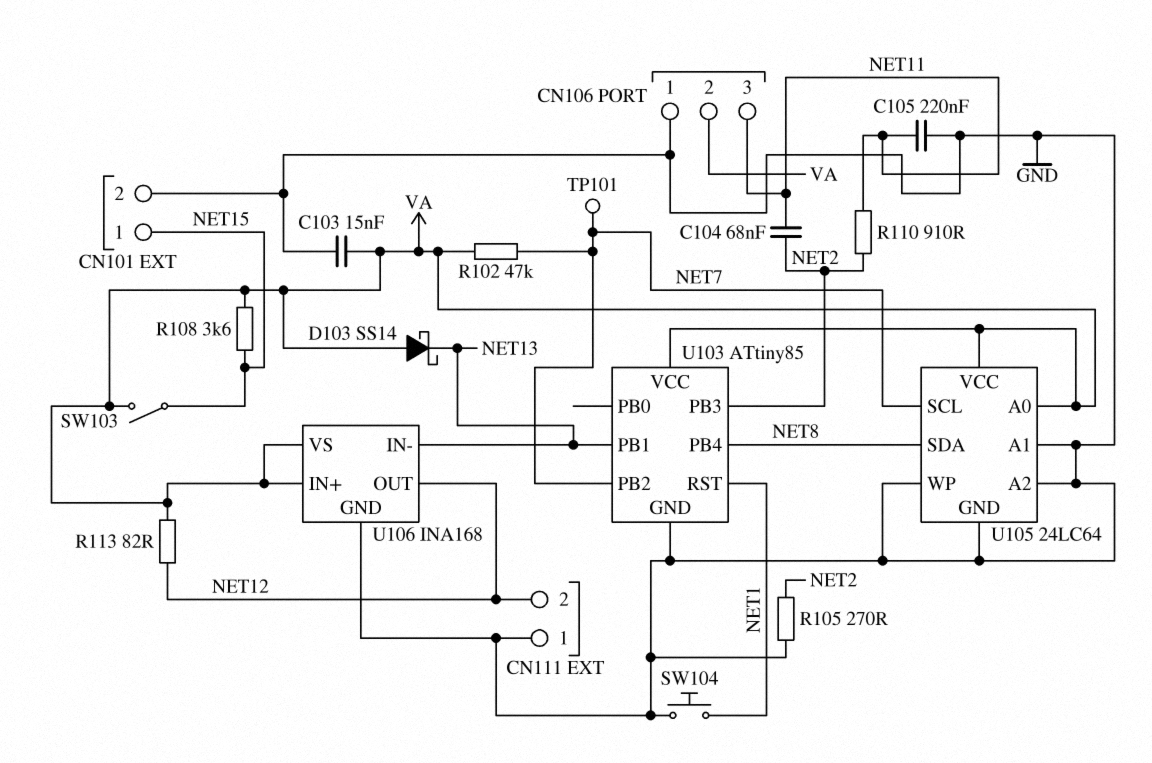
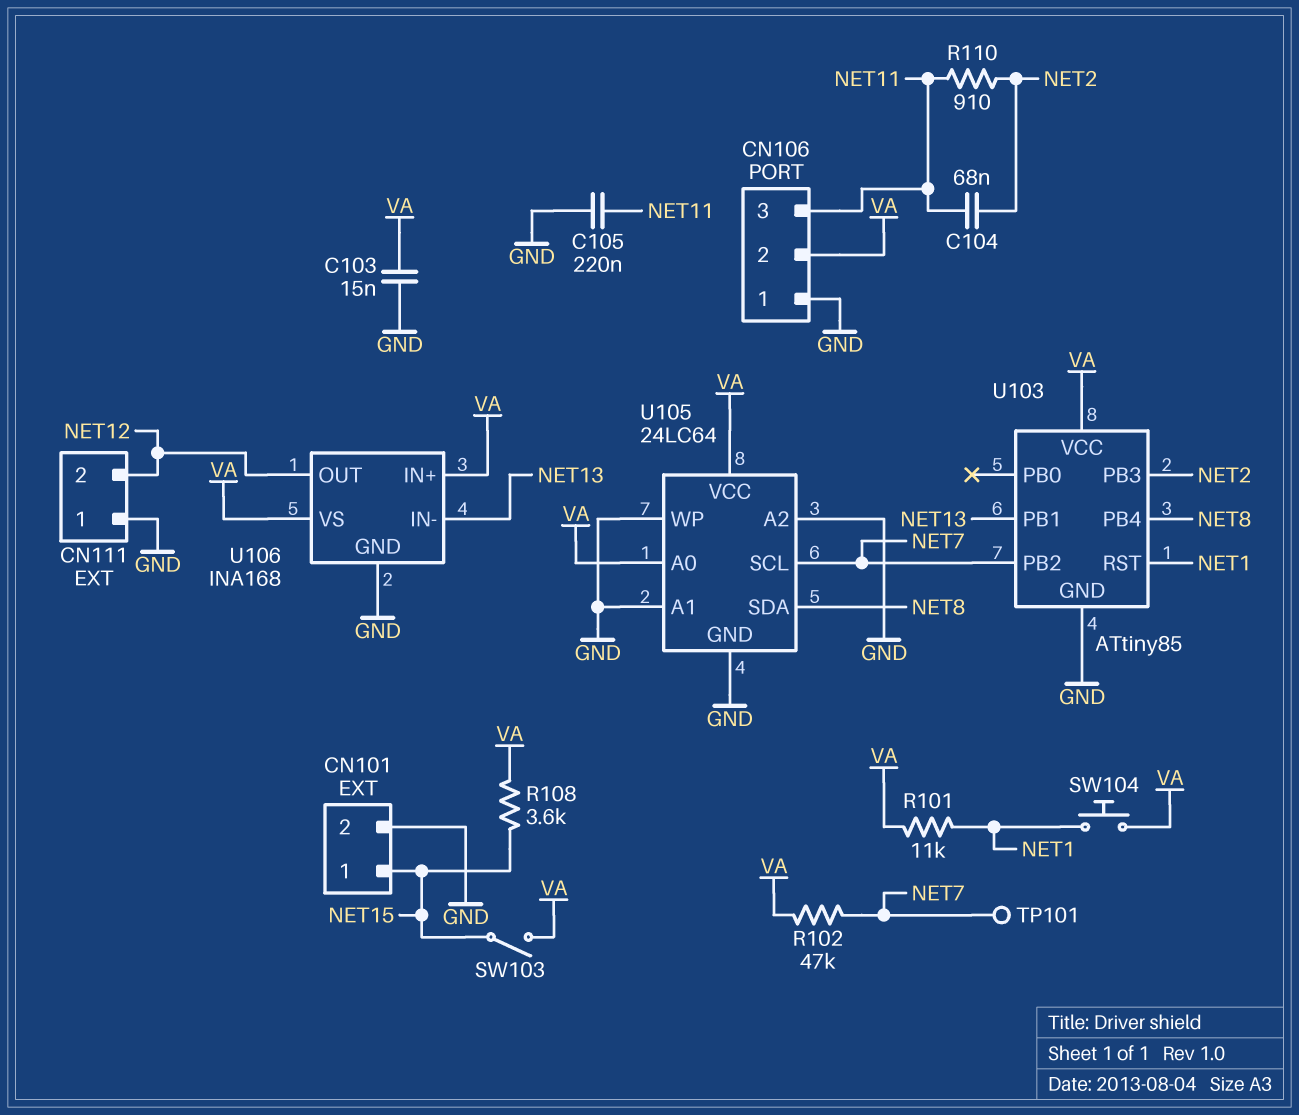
D103: schottky SS14 (A VA, K NET13) -> none
R101: none -> 11k (NET1, VA)
R105: 270 (GND, NET2) -> none
R113: 82 (NET12, VA) -> none
SW104: button (GND, NET1) -> button (NET1, VA)

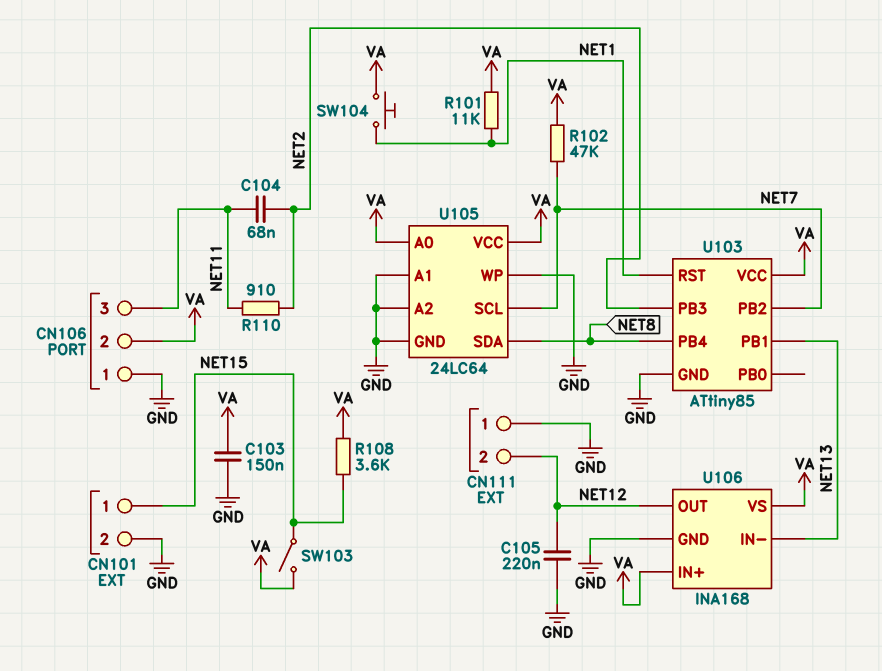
C103: 15nF (GND, VA) -> 150nF (GND, VA)
C105: 220nF (GND, NET11) -> 220nF (GND, NET12)
TP101: test point (NET7) -> none

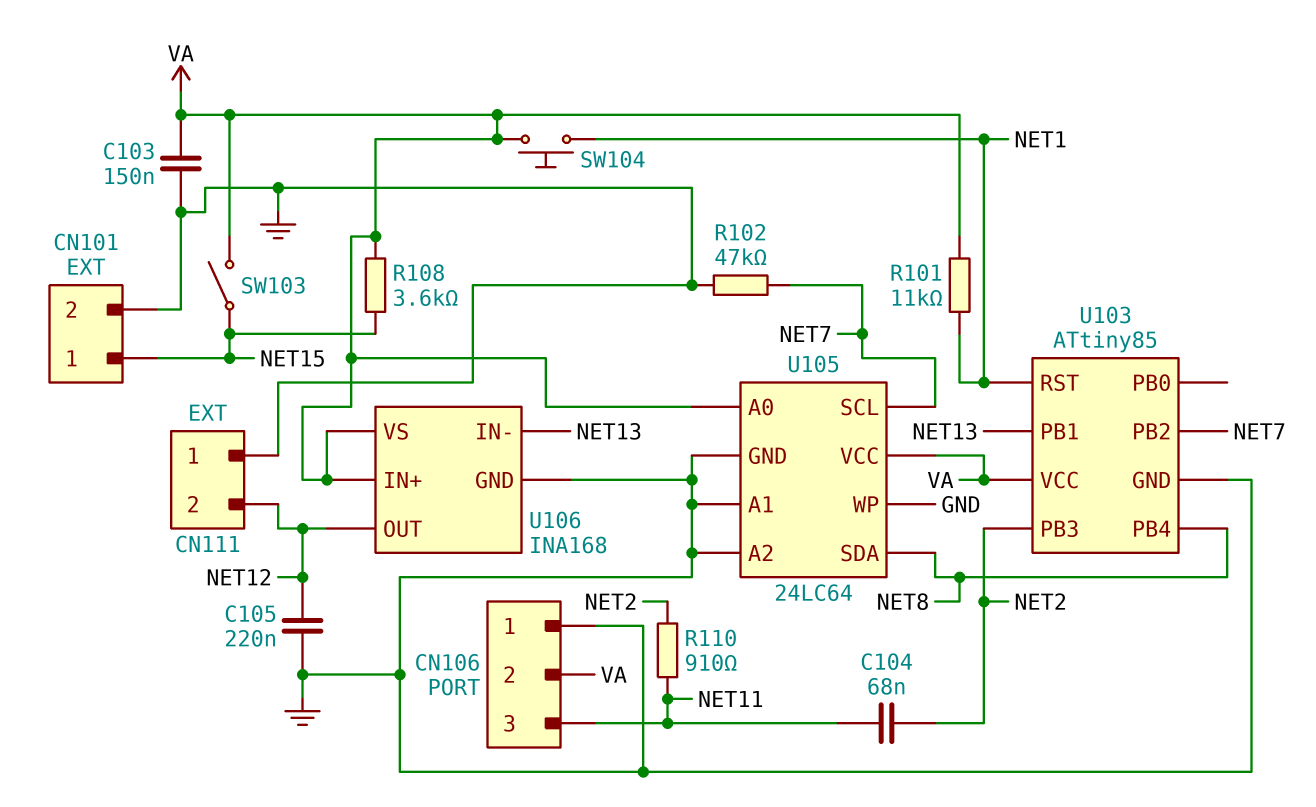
R102: 47k (NET7, VA) -> 47k (GND, NET7)

